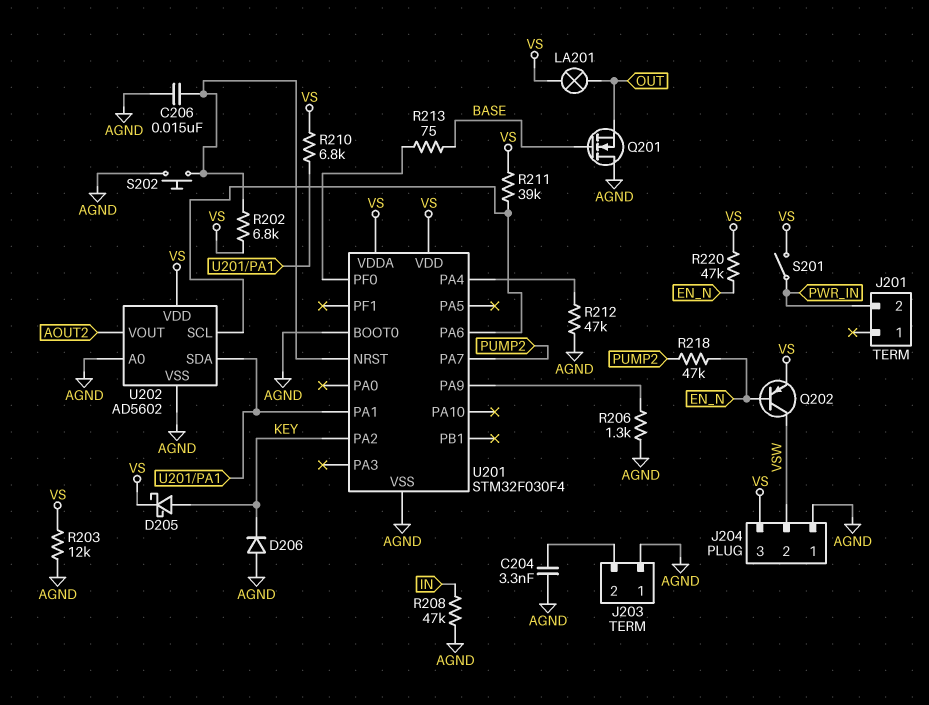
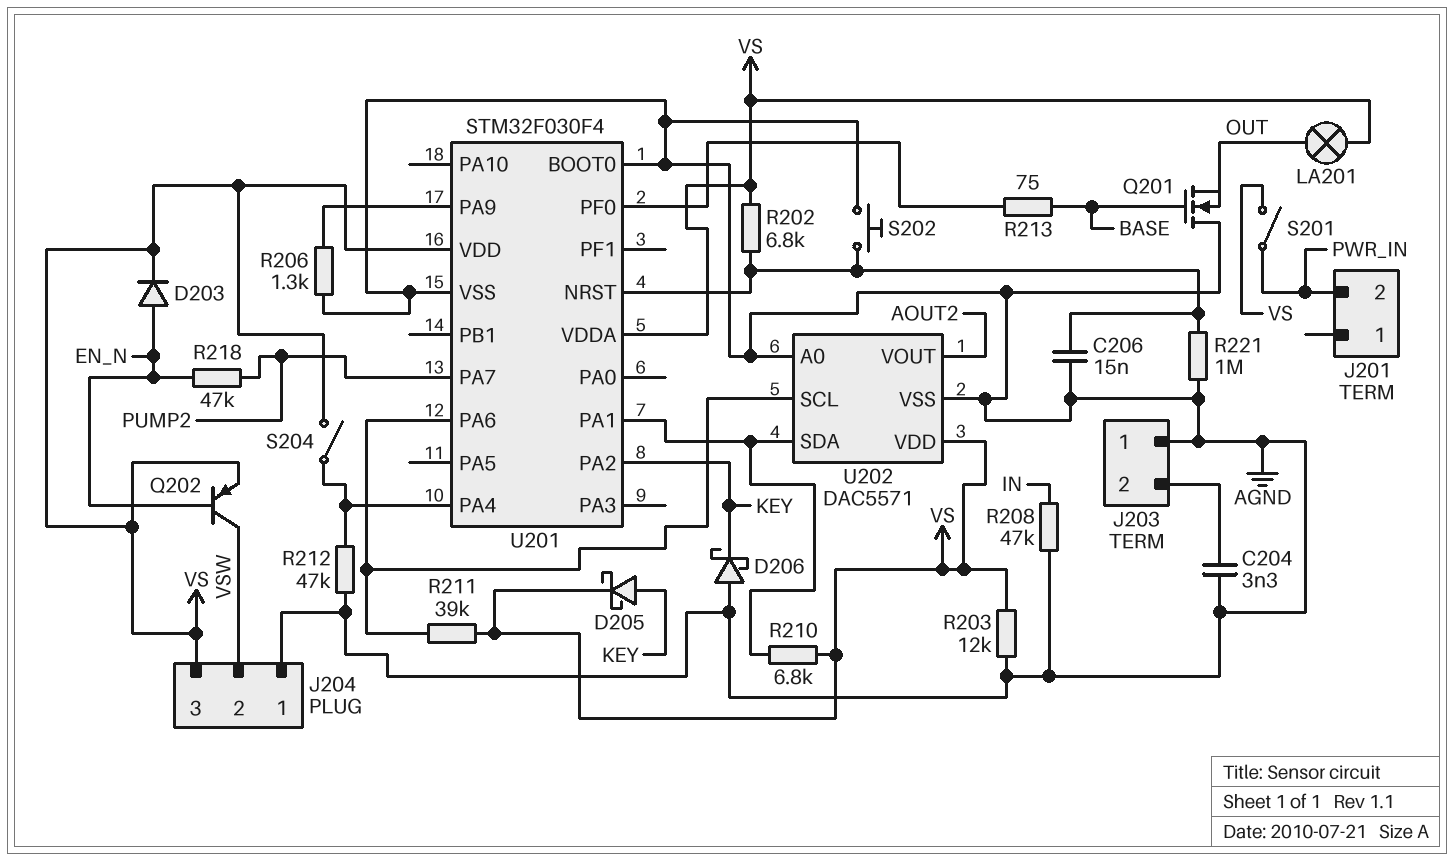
D203: none -> diode (A EN_N, K VS)
D206: diode (A AGND, K KEY) -> schottky (A AGND, K KEY)
R220: 47k (EN_N, VS) -> none
R221: none -> 1M (AGND, U201/NRST)
S204: none -> switch (U201/PA4, VS)
U202: AD5602 -> DAC5571

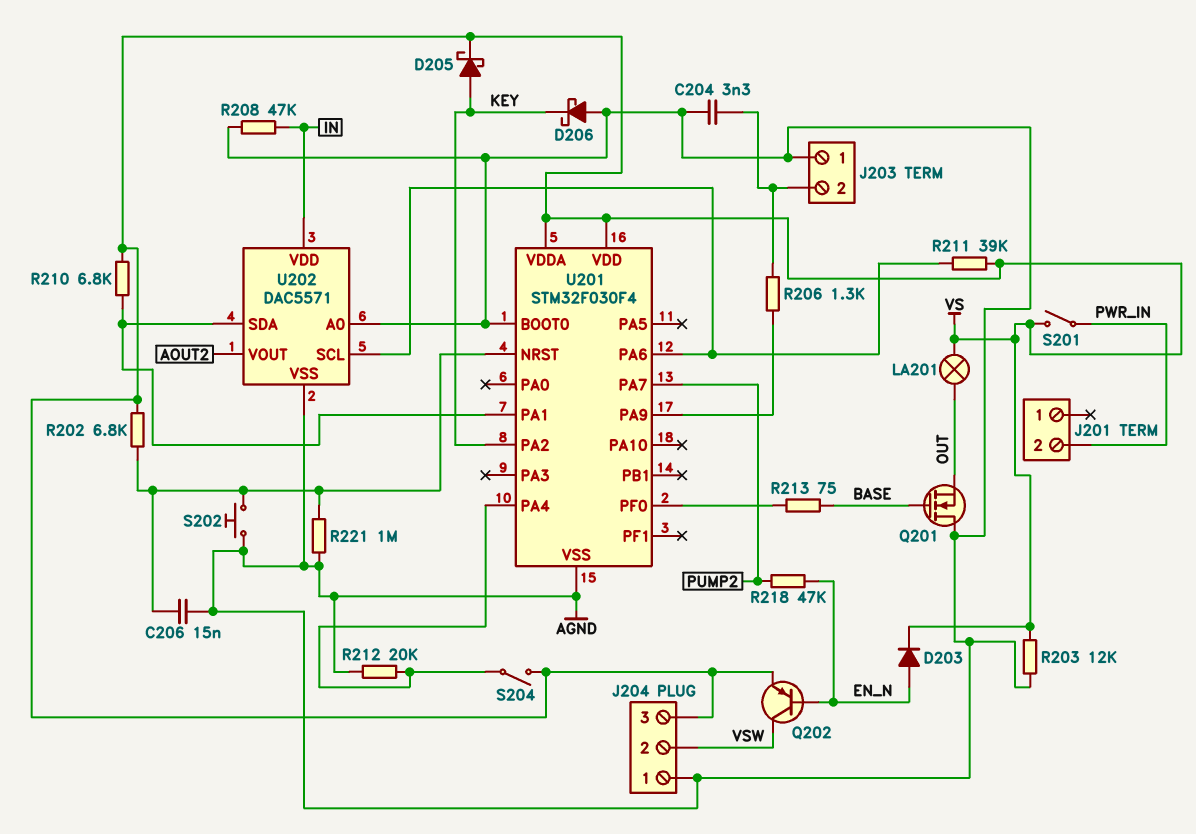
R206: 1.3k (AGND, U201/PA9) -> 1.3k (J203/2, U201/PA9)
R212: 47k (AGND, U201/PA4) -> 20k (AGND, U201/PA4)
U202 pin VDD: VS -> IN

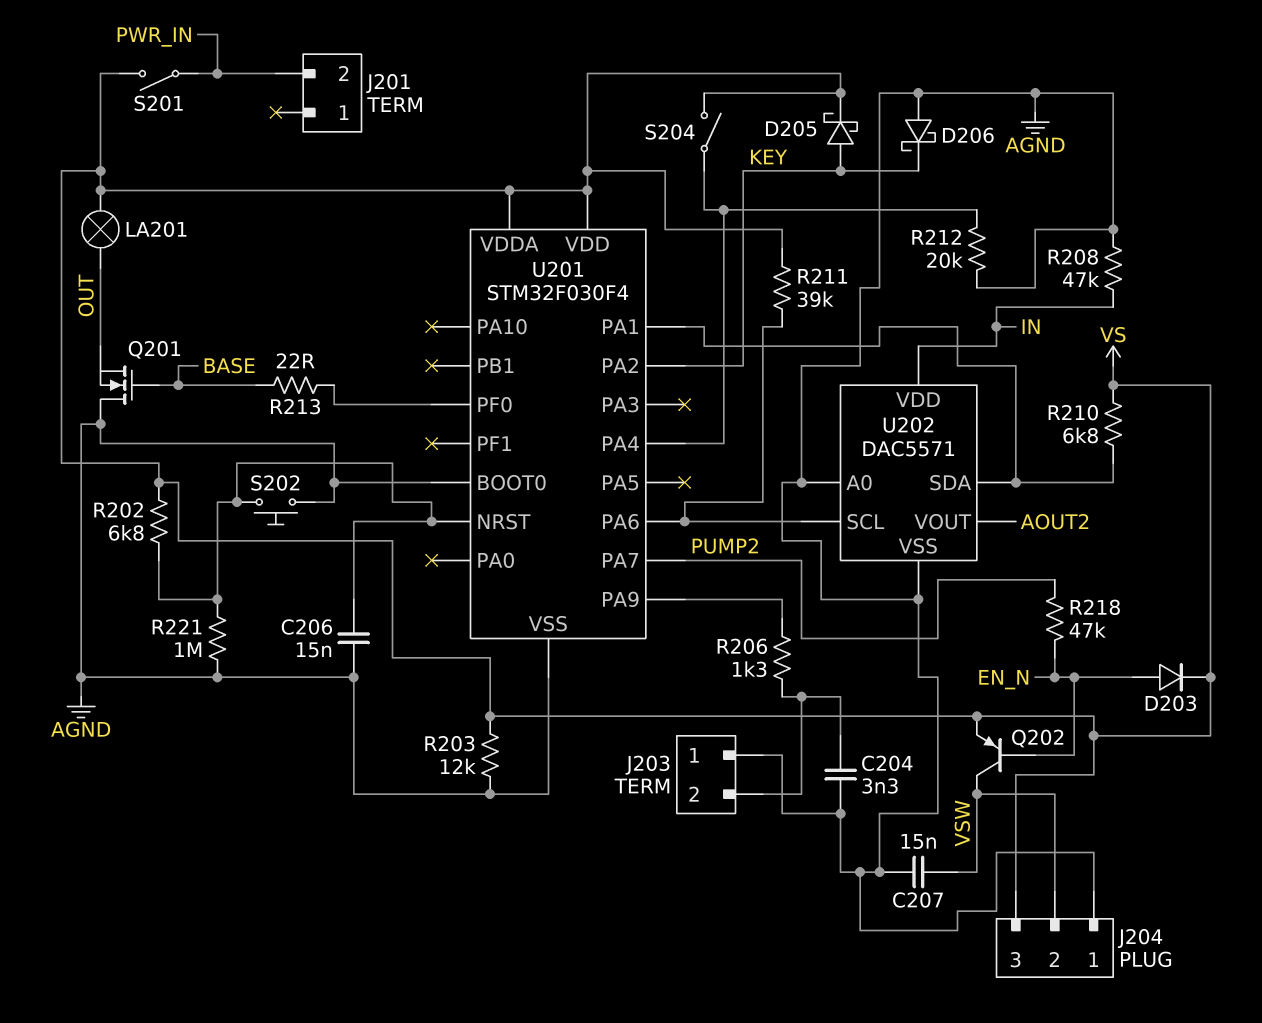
C207: none -> 15nF (AGND, VSW)
R213: 75 (BASE, U201/PF0) -> 22 (BASE, U201/PF0)

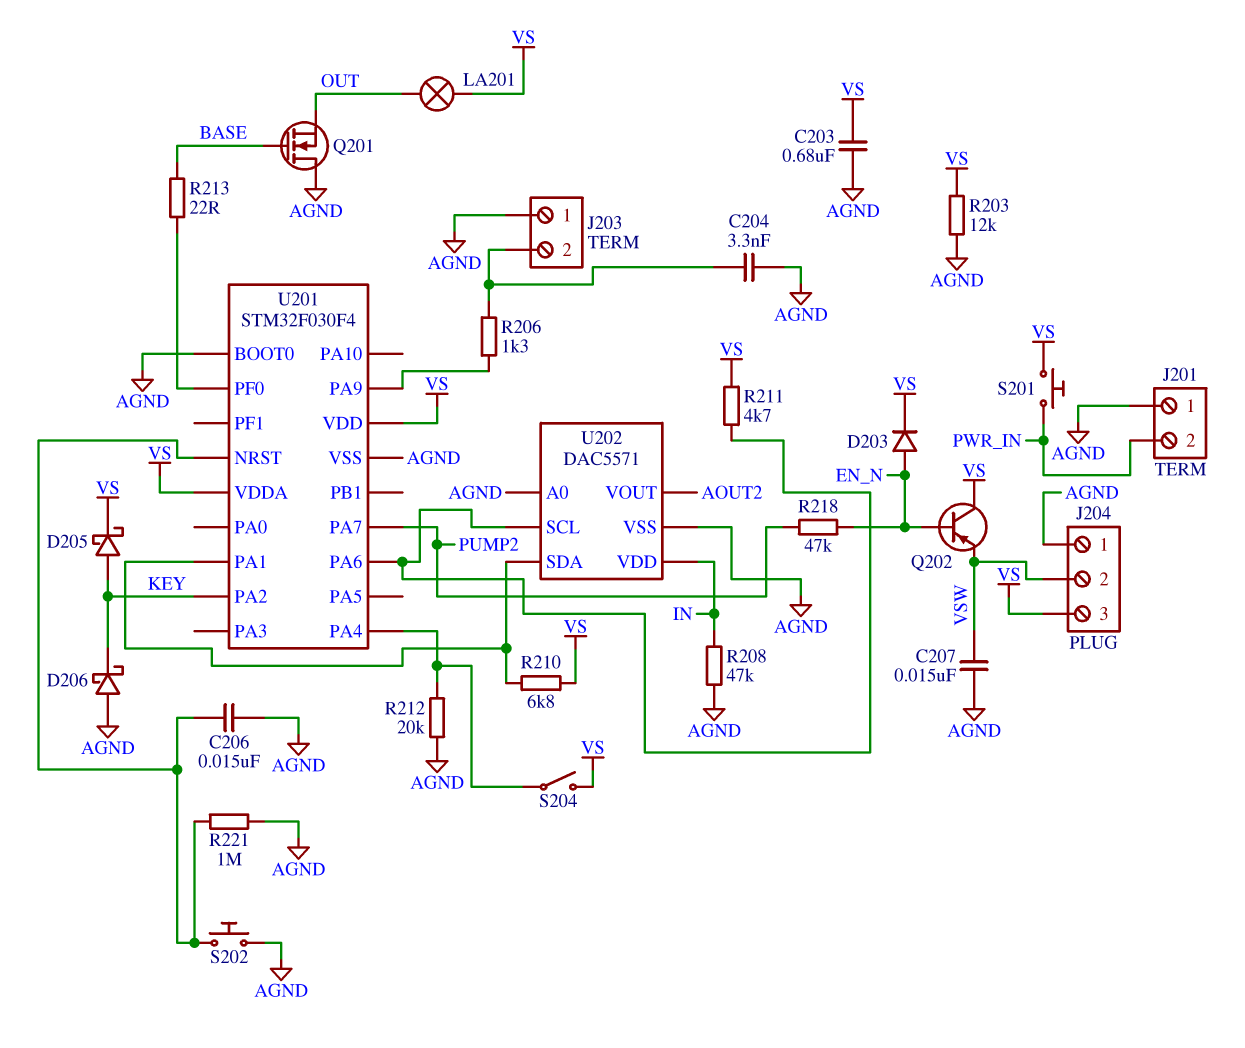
C203: none -> 680nF (AGND, VS)
J201 pin 1: none -> AGND
Q202: PNP (B EN_N, C VSW, E VS) -> PNP (B EN_N, C VS, E VSW)
R202: 6.8k (U201/NRST, VS) -> none
R211: 39k (U201/PA6, VS) -> 4.7k (U201/PA6, VS)
S201: switch (PWR_IN, VS) -> button (PWR_IN, VS)

